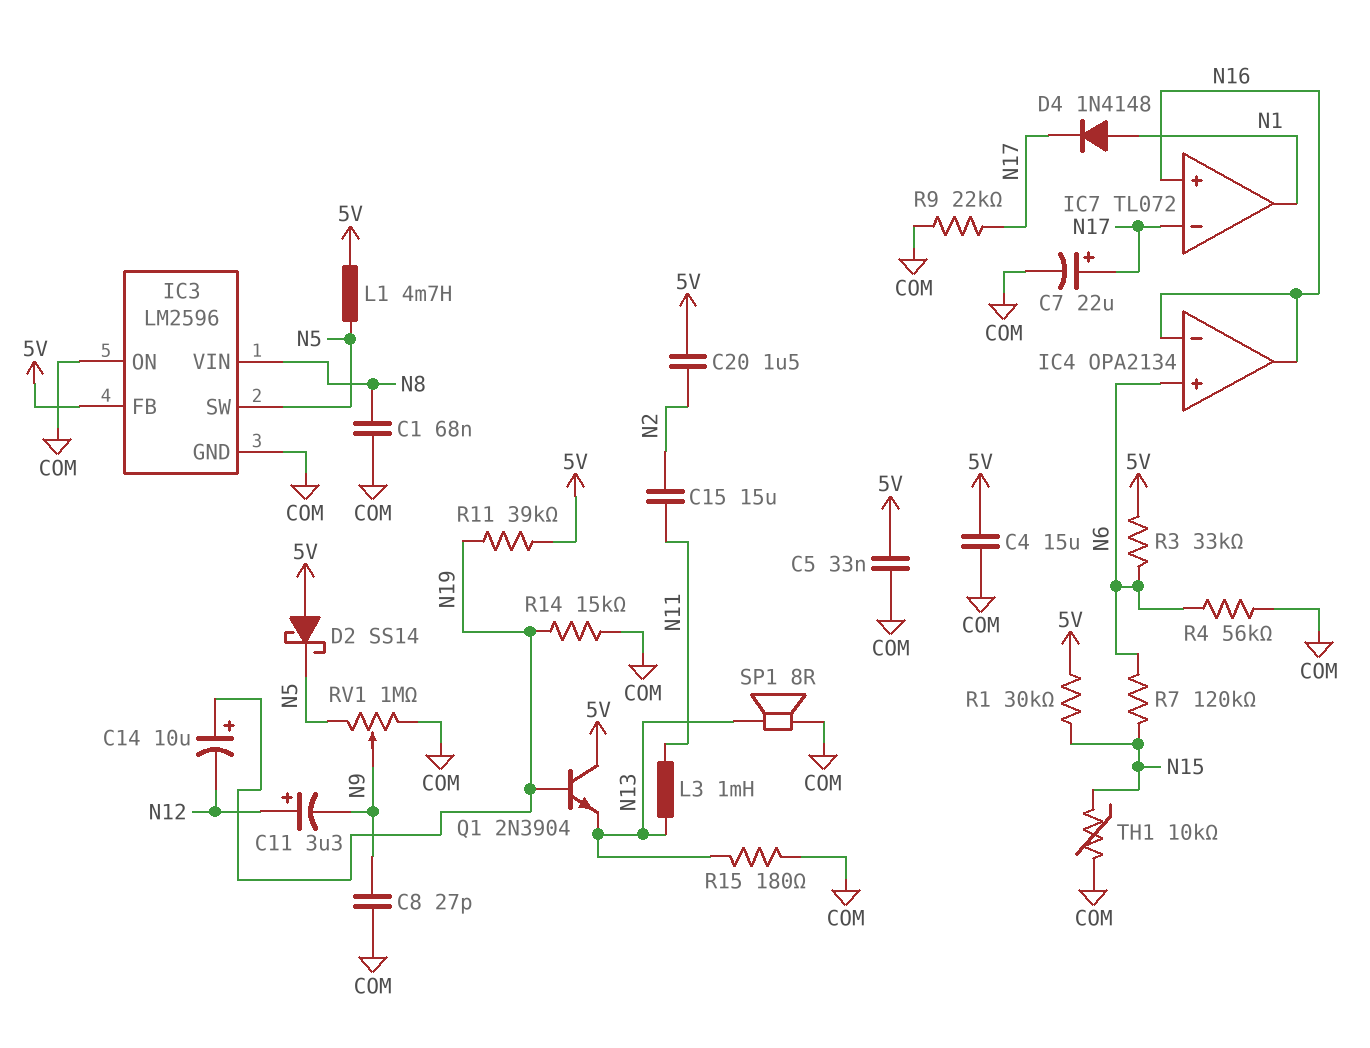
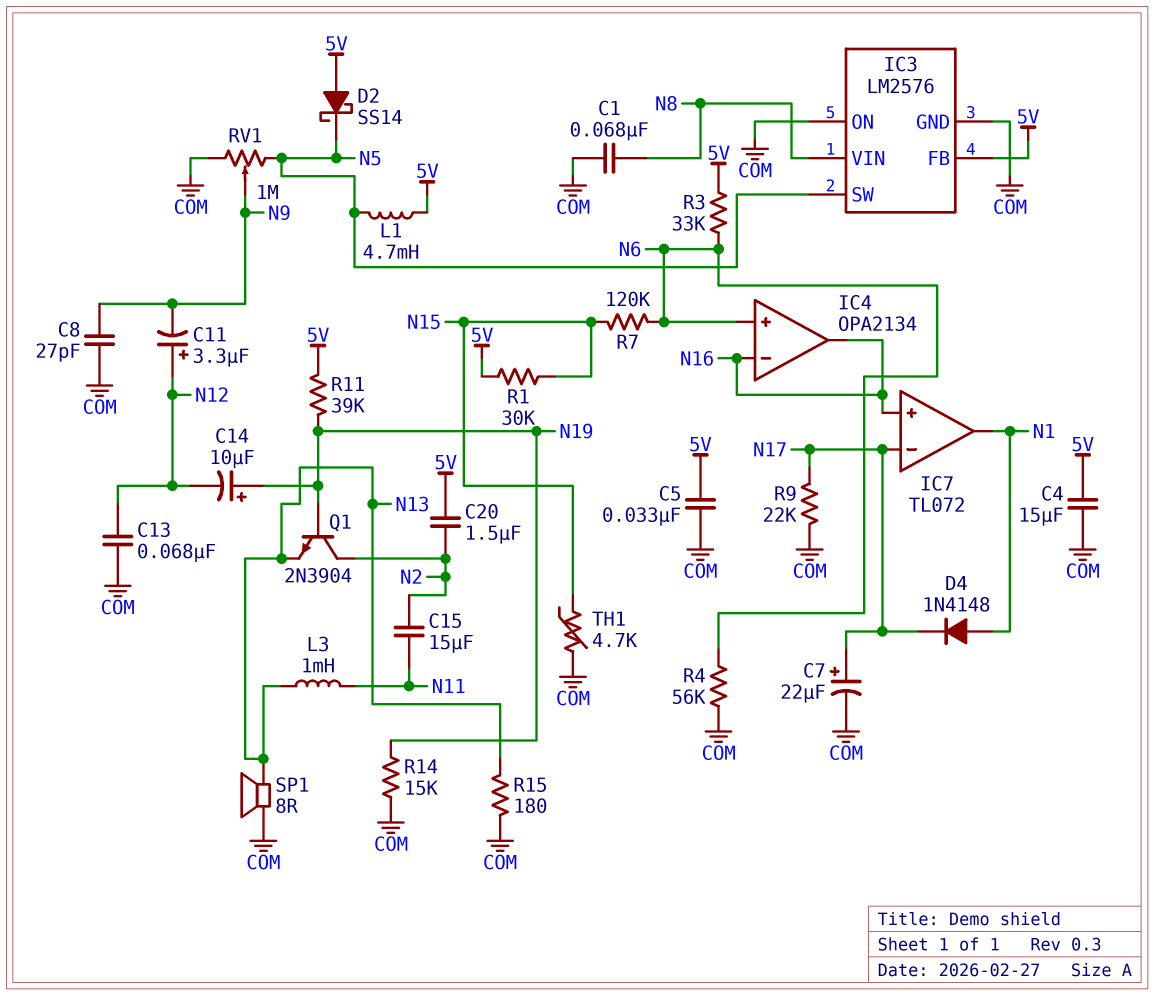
C13: none -> 68nF (COM, N12)
IC3: LM2596 -> LM2576
Q1: NPN 2N3904 (B N19, C 5V, E N13) -> NPN 2N3904 (B N19, C N2, E N13)
TH1: 10k (COM, N15) -> 4.7k (COM, N15)

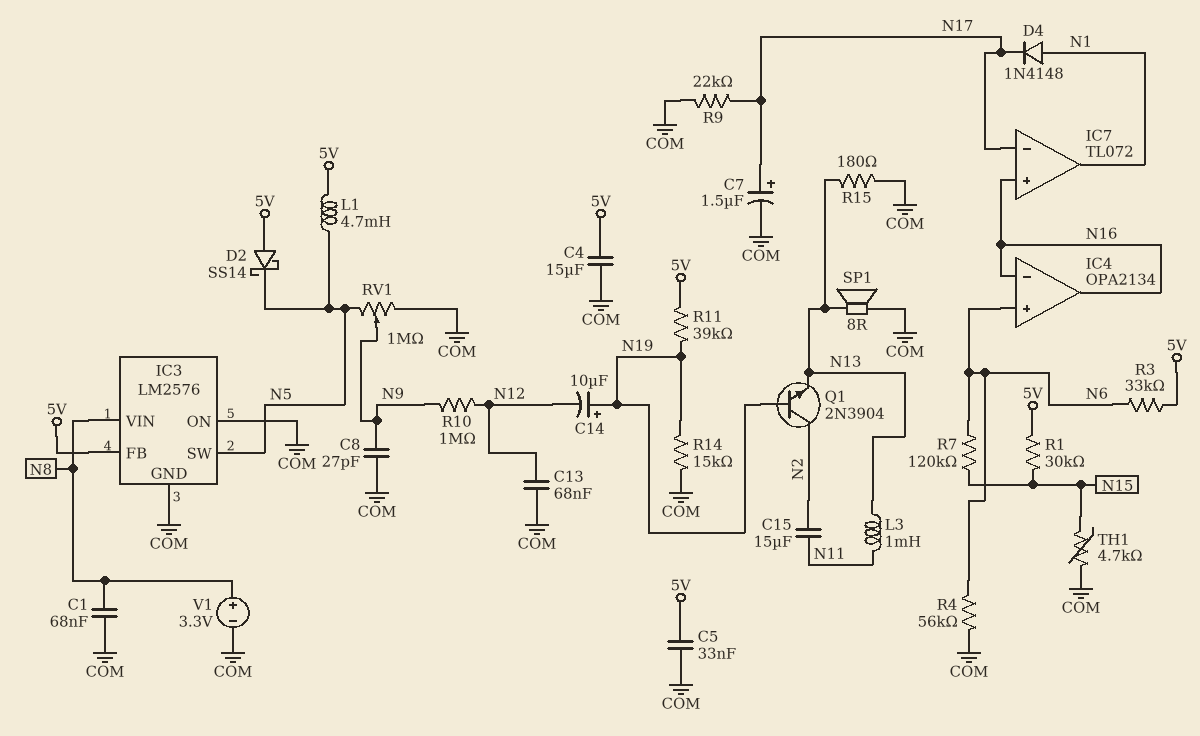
C7: 22uF (plus N17, minus COM) -> 1.5uF (plus N17, minus COM)
C11: 3.3uF (plus N12, minus N9) -> none
C20: 1.5uF (5V, N2) -> none
R10: none -> 1M (N9, N12)
V1: none -> 3.3V (plus N8, minus COM)

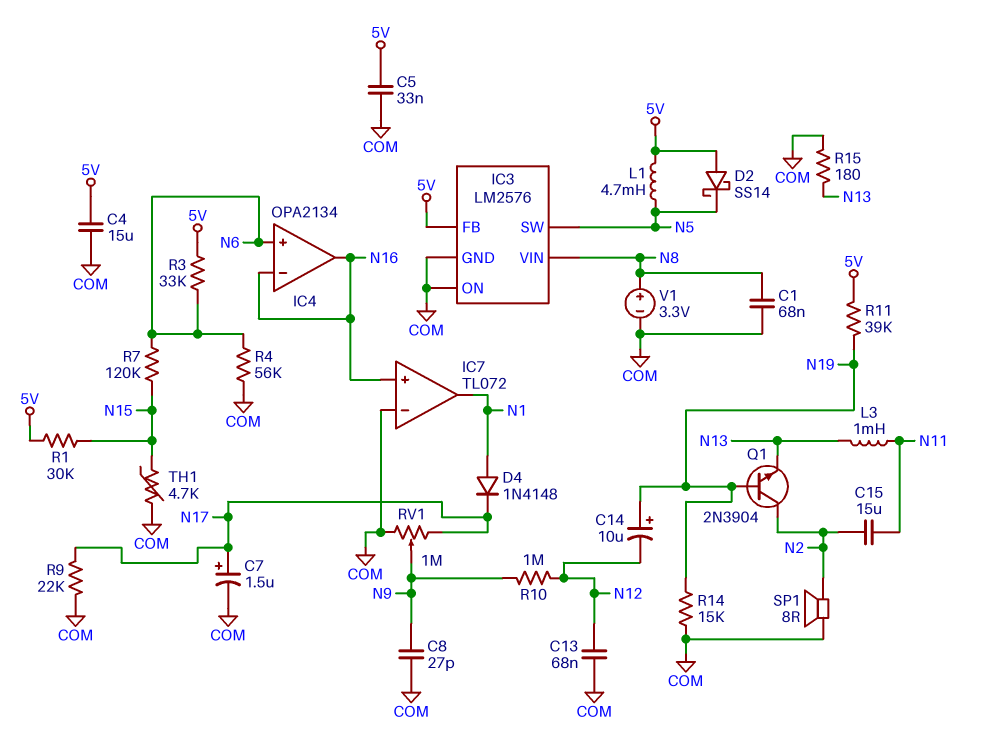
IC7 pin in-: N17 -> COM
RV1: 1M (COM, N5, wiper N9) -> 1M (COM, N17, wiper N9)
SP1: speaker 8R (COM, N13) -> speaker 8R (COM, N2)

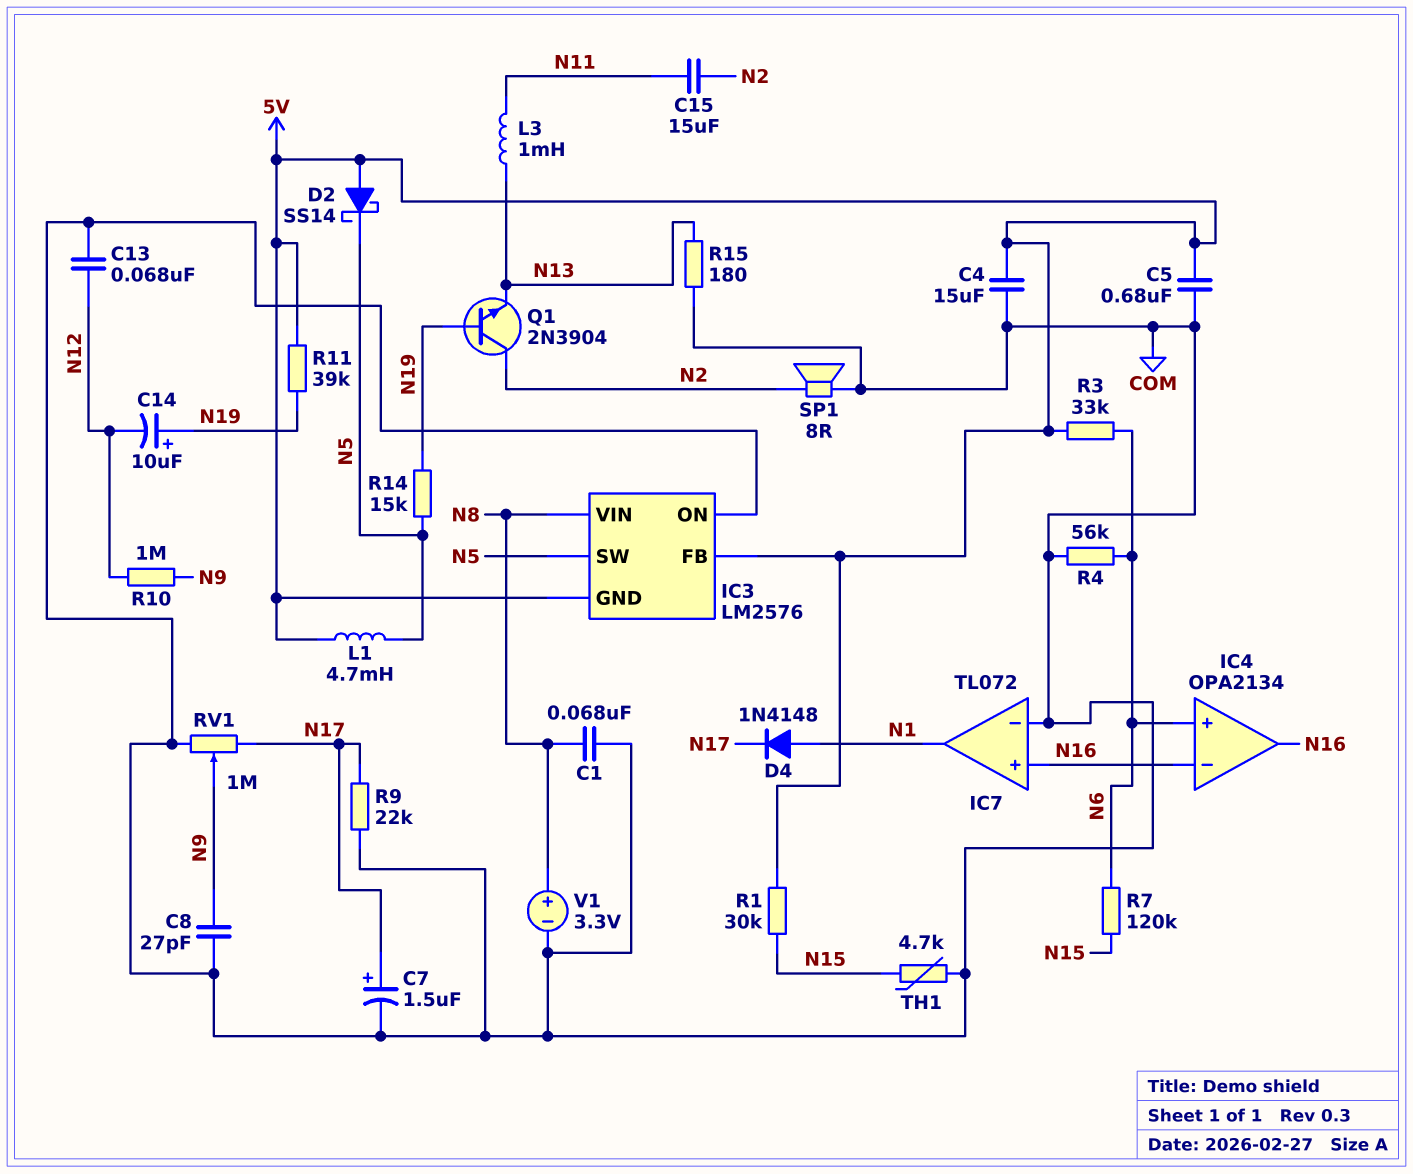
C5: 33nF (5V, COM) -> 680nF (5V, COM)
IC3 pin GND: COM -> 5V
R14: 15k (COM, N19) -> 15k (N5, N19)

